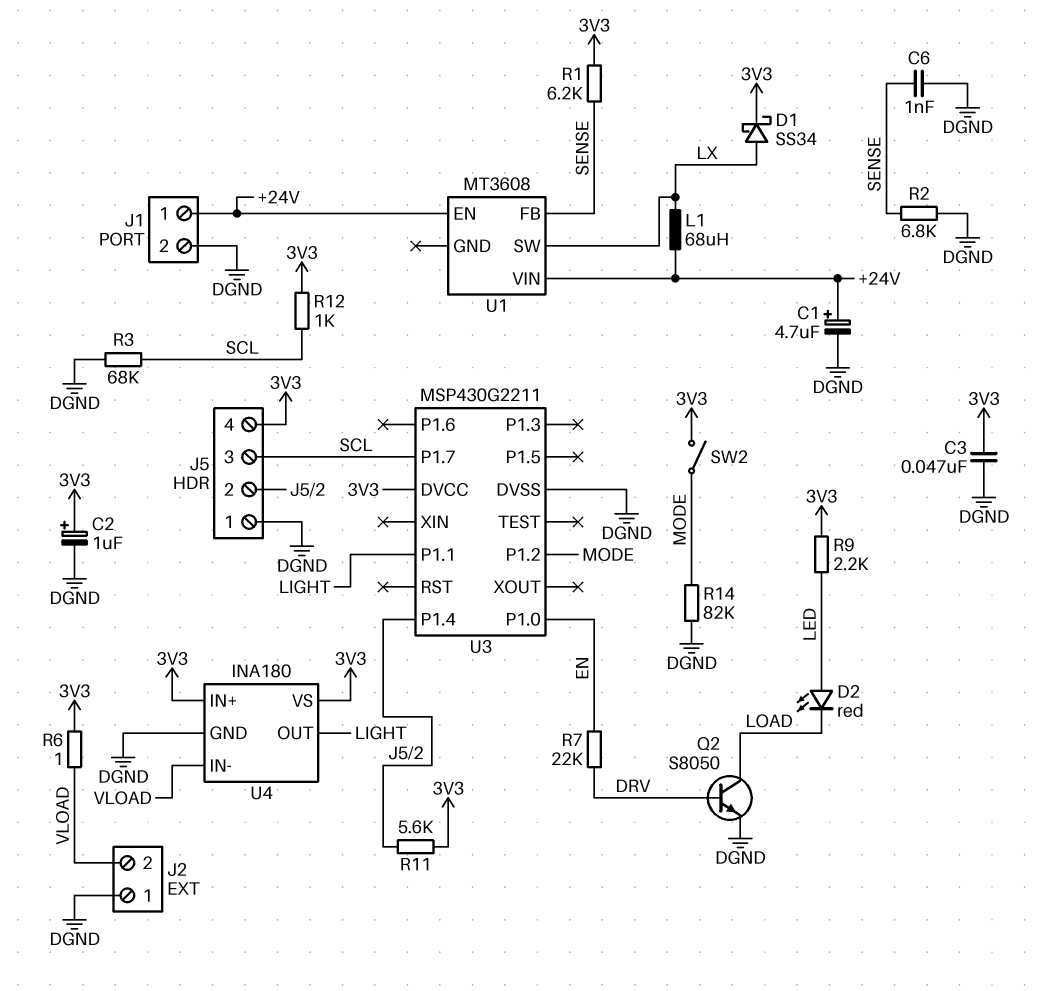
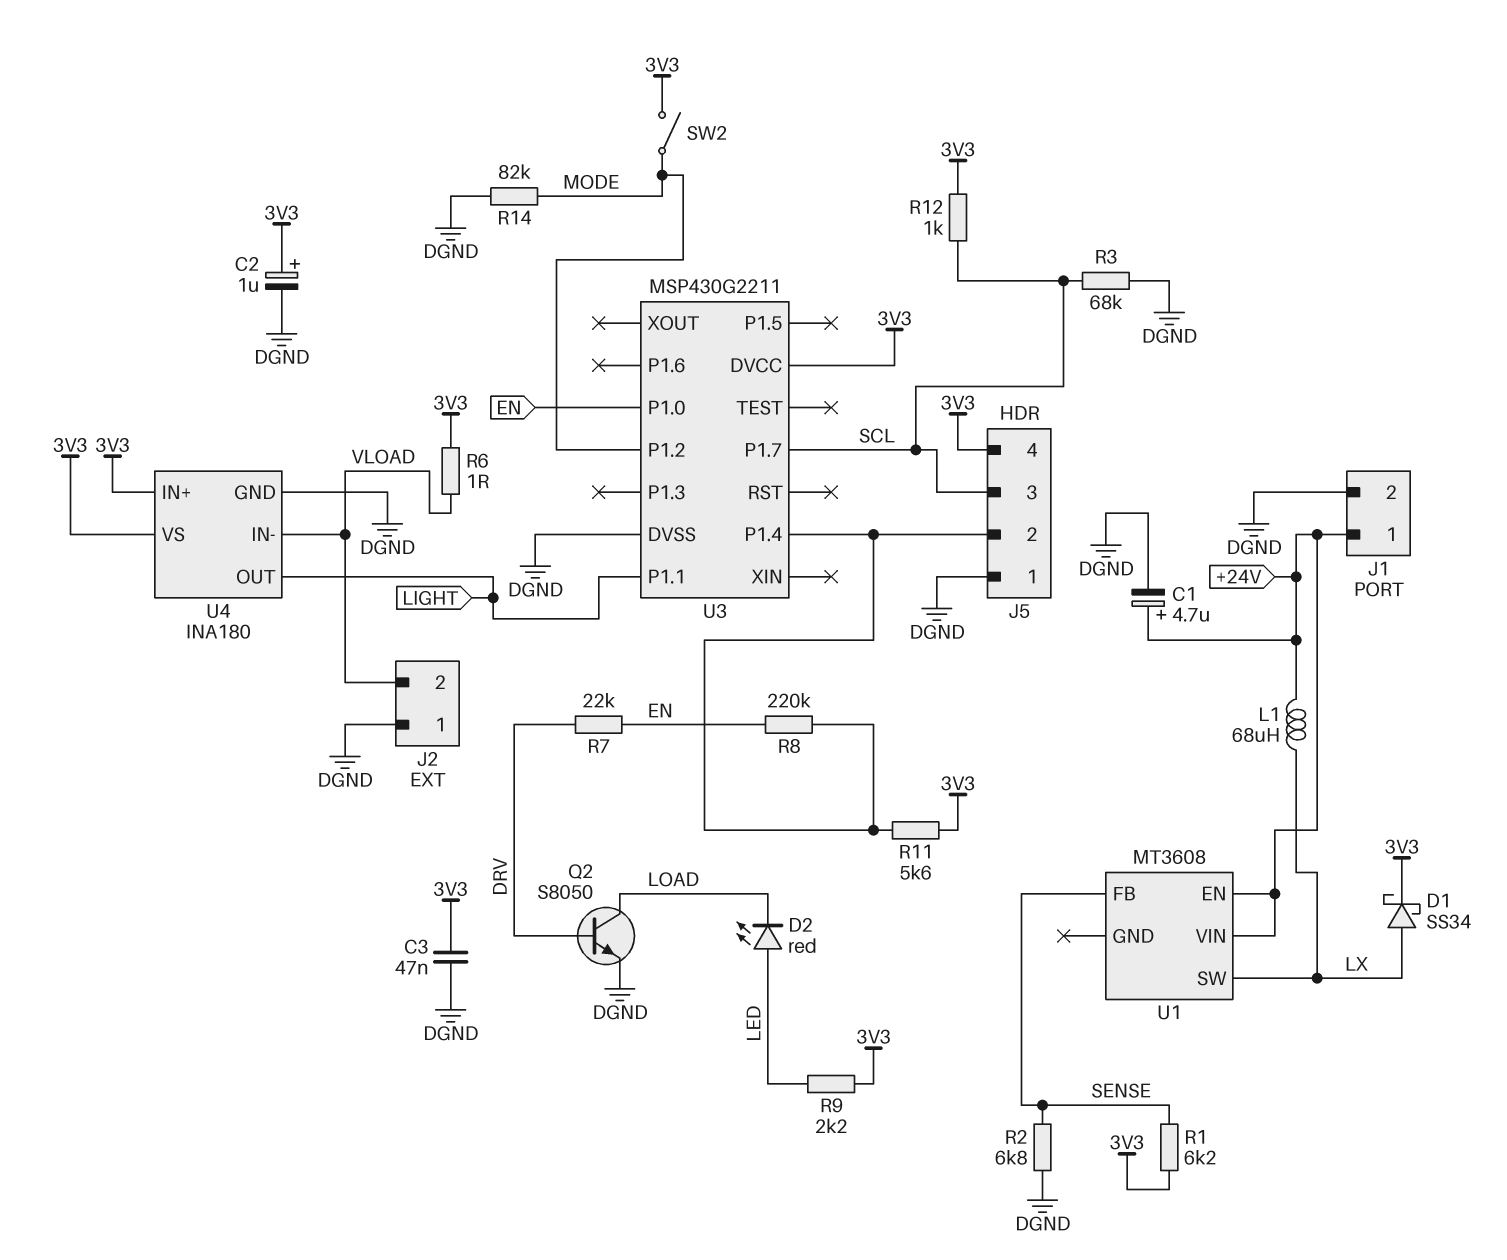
C6: 1nF (DGND, SENSE) -> none
R8: none -> 220k (EN, J5/2)

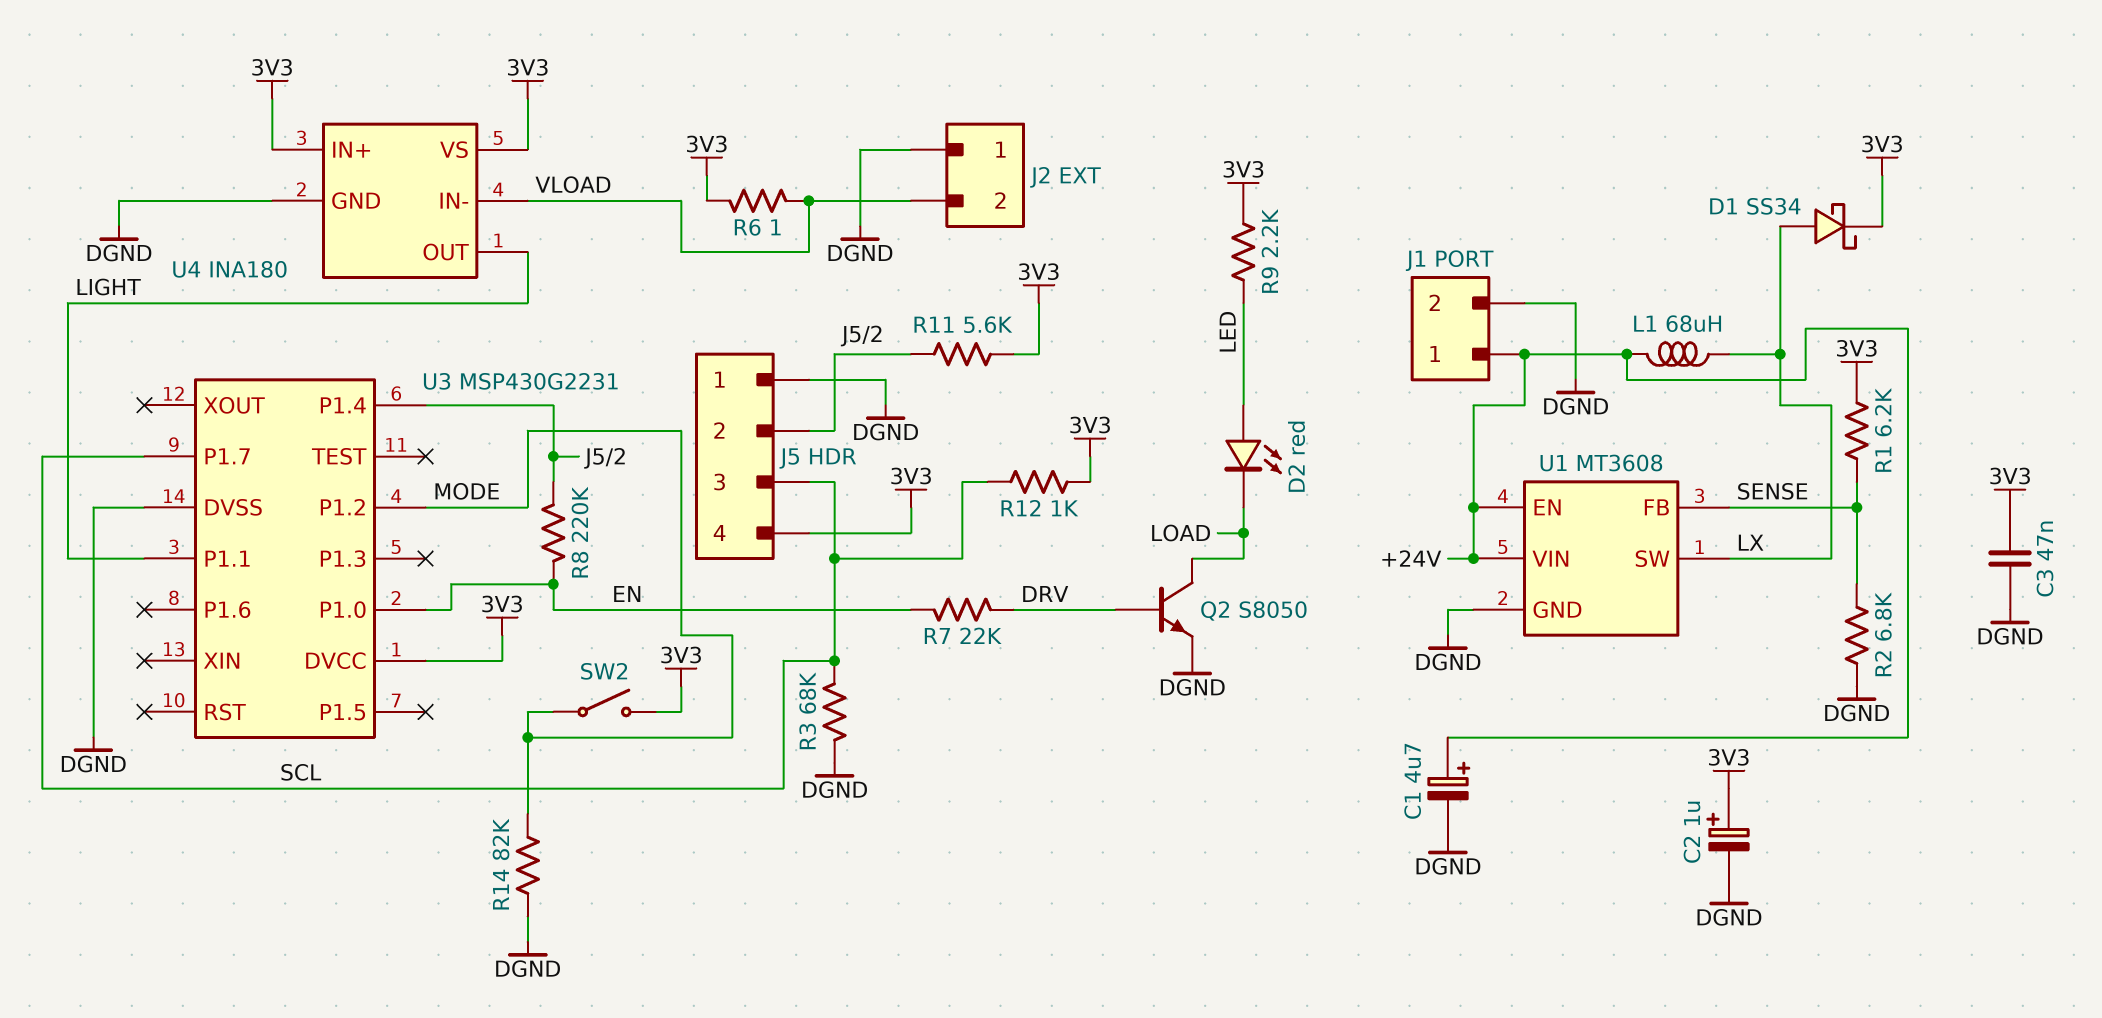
U1 pin GND: none -> DGND
U3: MSP430G2211 -> MSP430G2231

